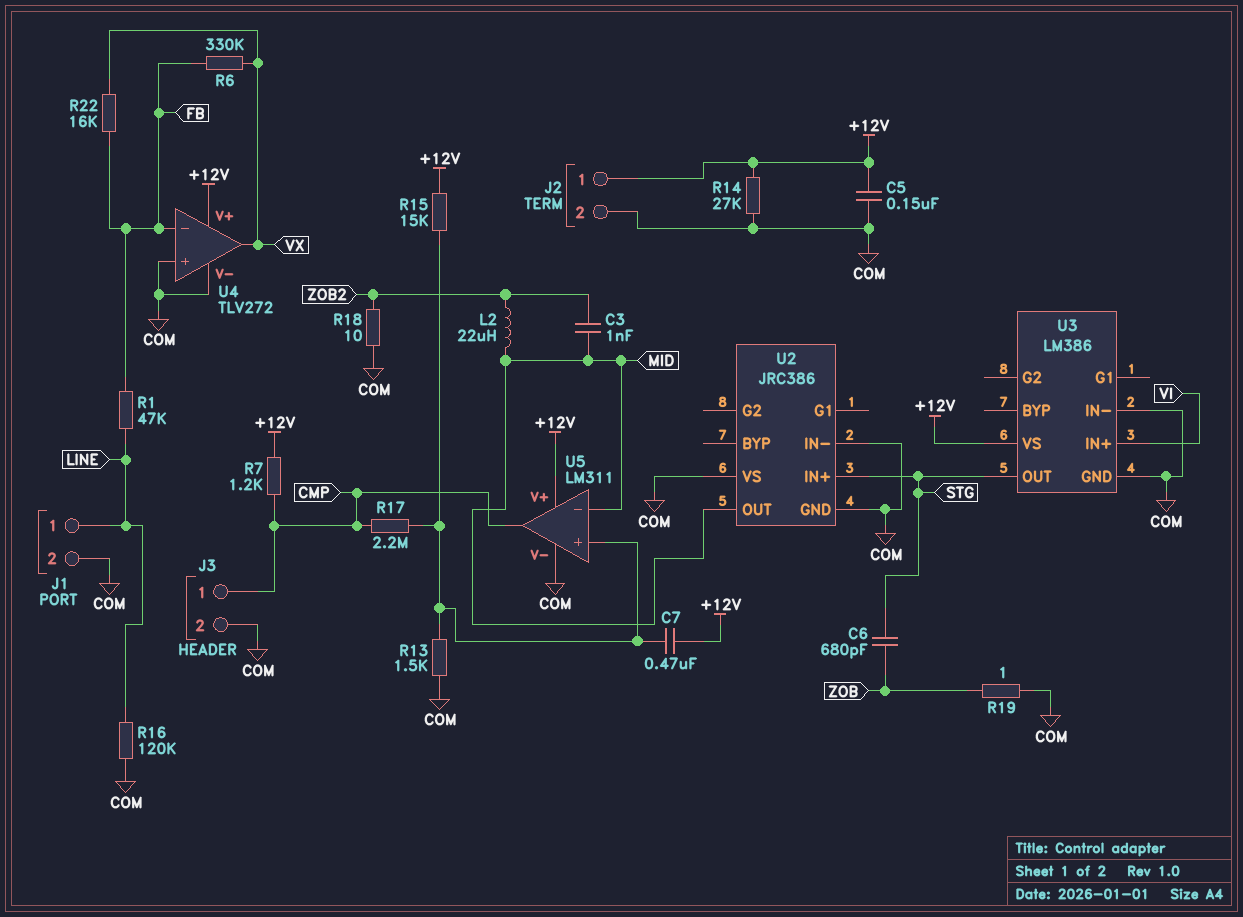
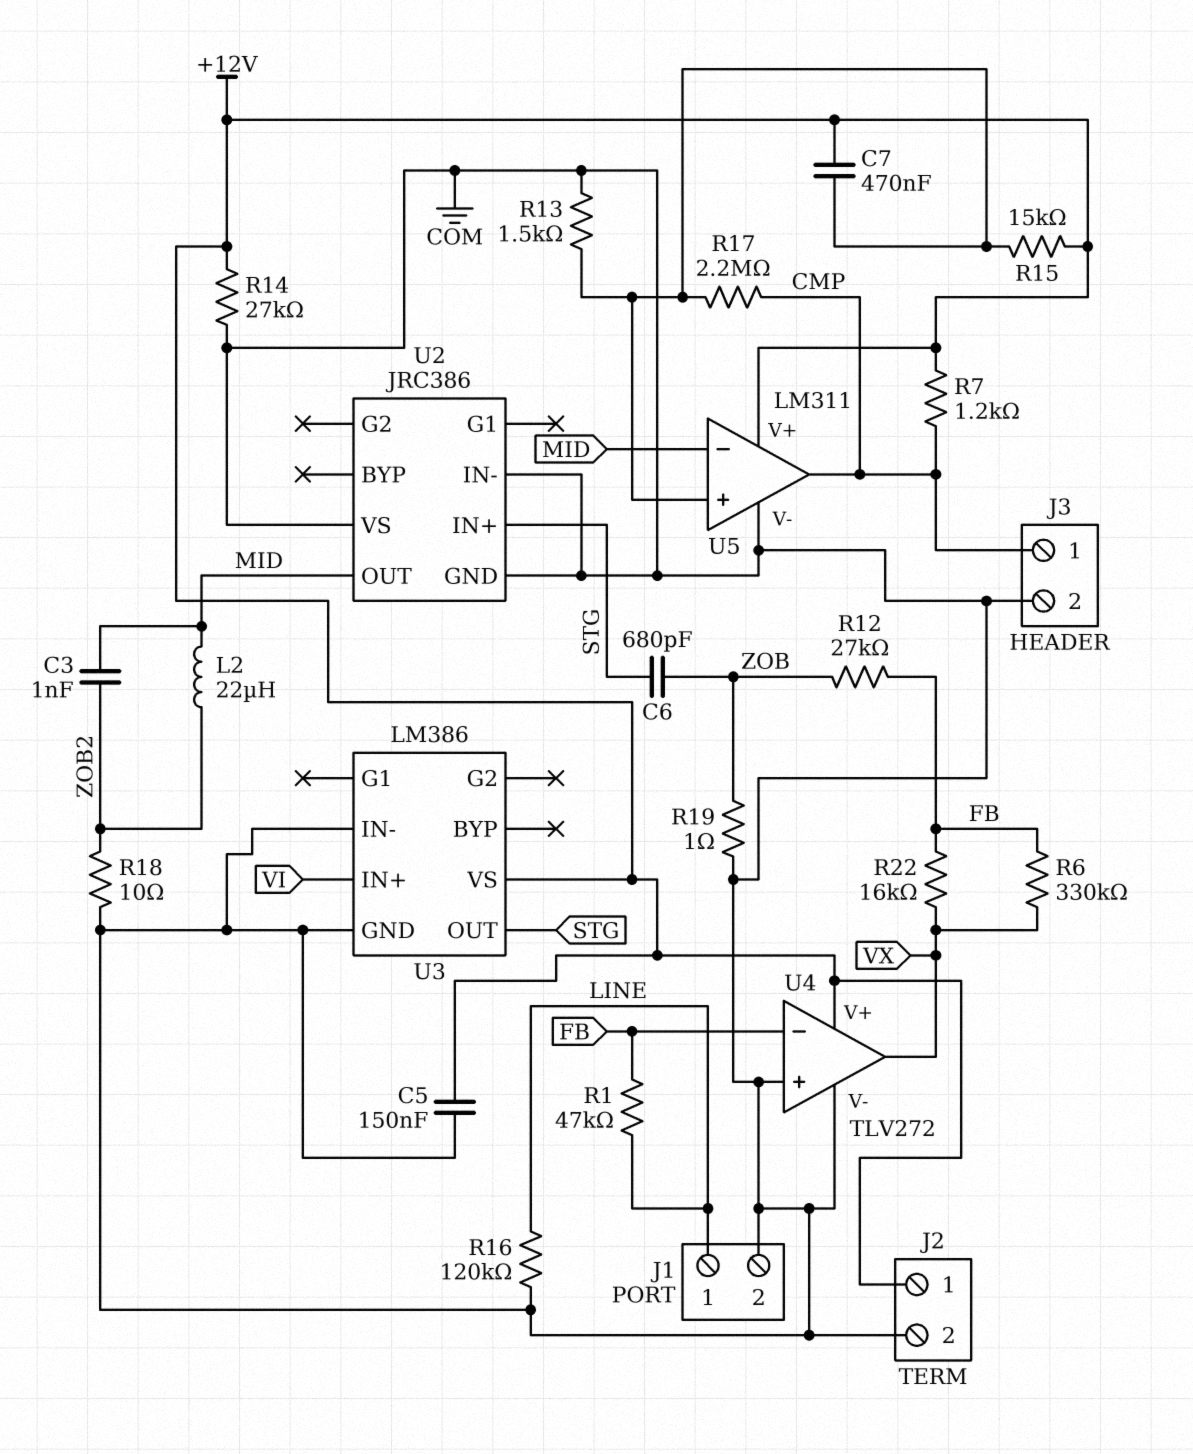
R12: none -> 27k (FB, ZOB)

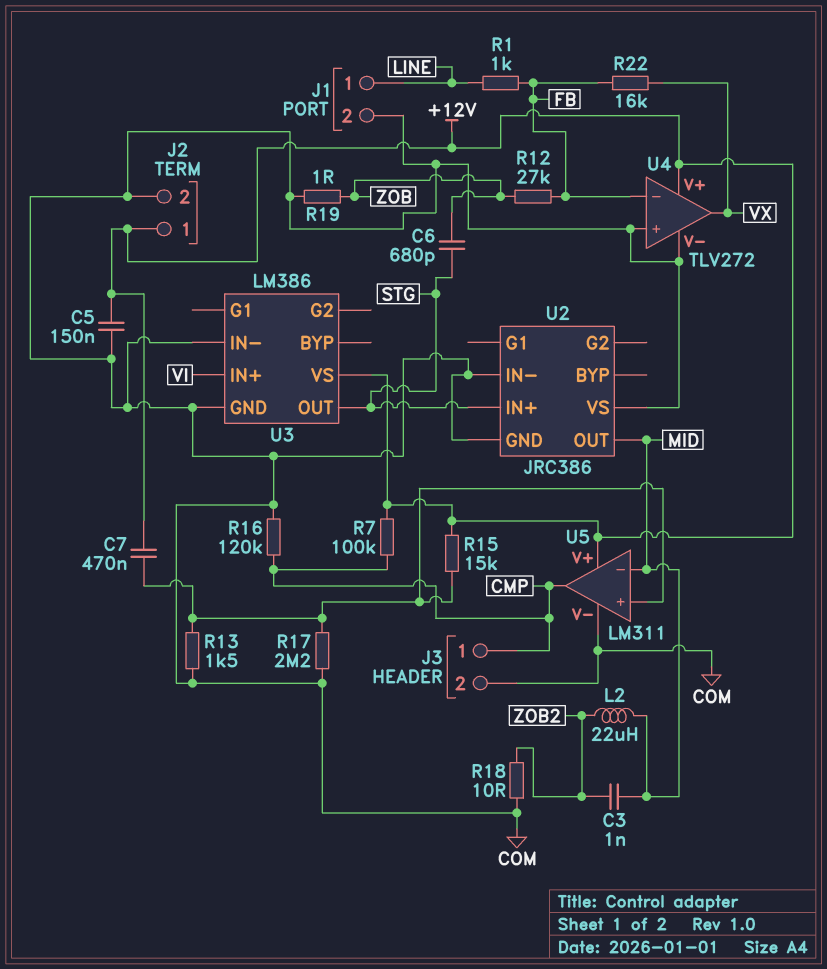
R1: 47k (FB, LINE) -> 1k (FB, LINE)
R6: 330k (FB, VX) -> none
R7: 1.2k (+12V, CMP) -> 100k (+12V, CMP)
R14: 27k (+12V, COM) -> none
R16: 120k (COM, LINE) -> 120k (CMP, COM)
R17: 2.2M (CMP, U5/in+) -> 2.2M (COM, U5/in+)

